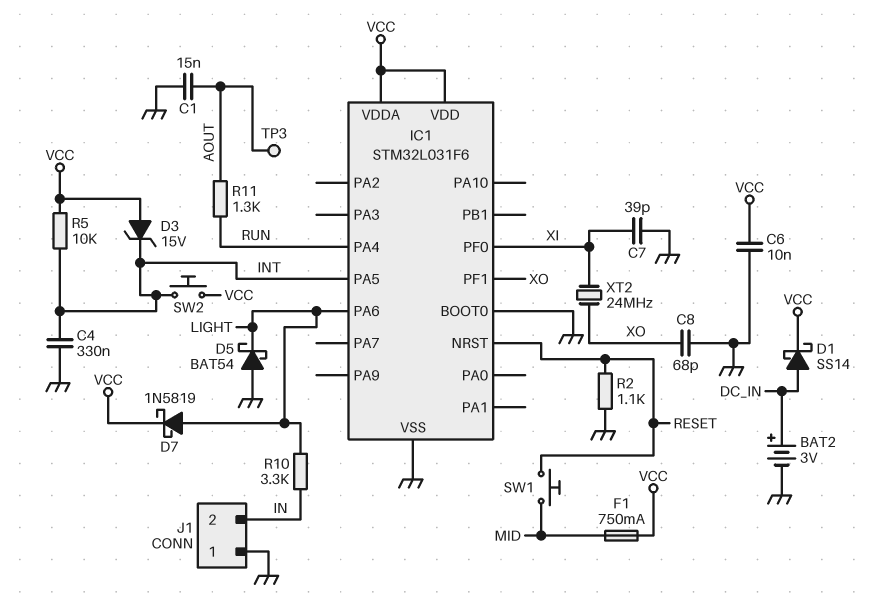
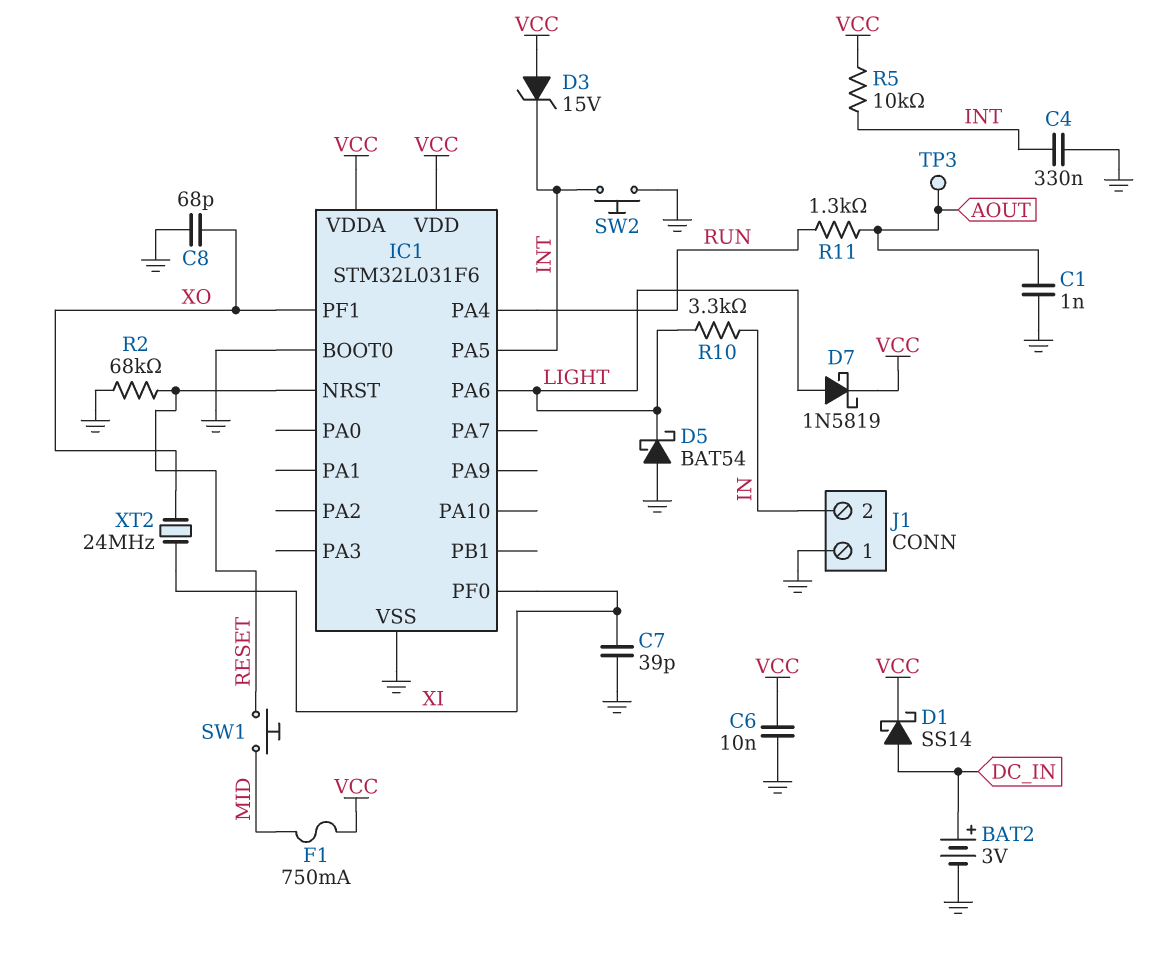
C1: 15nF (AOUT, GND) -> 1nF (AOUT, GND)
R2: 1.1k (GND, RESET) -> 68k (GND, RESET)
SW2: button (INT, VCC) -> button (GND, INT)

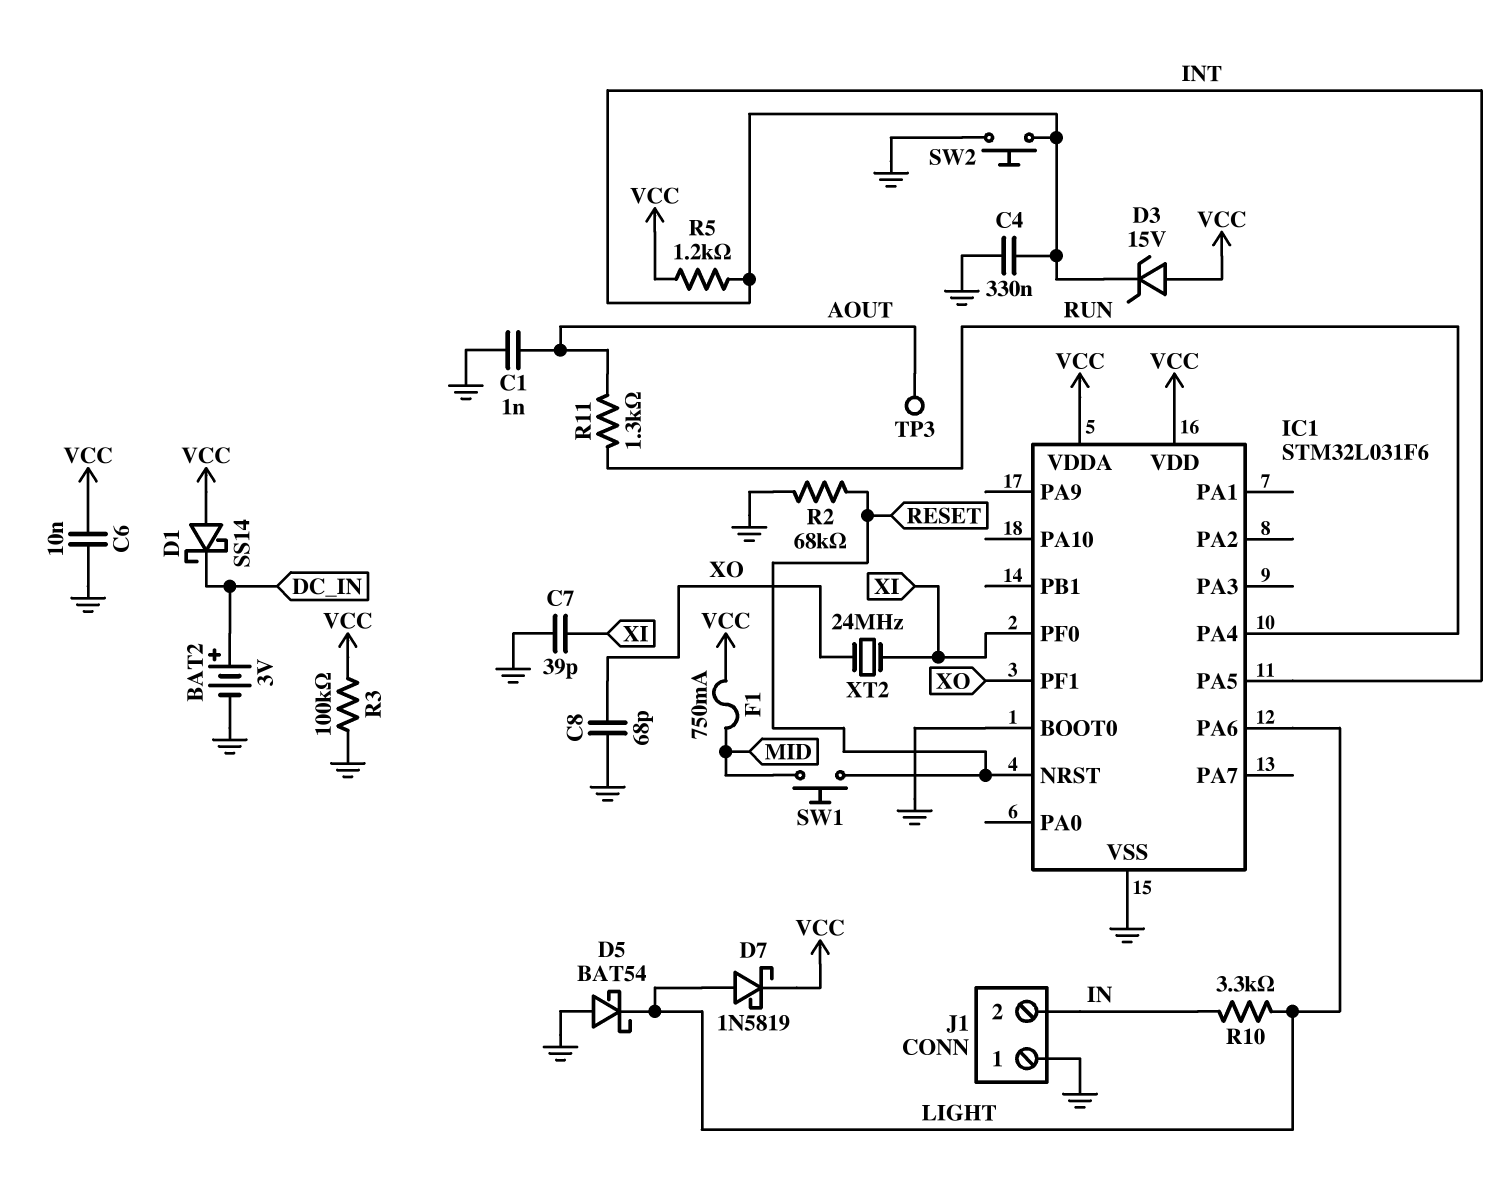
D1: schottky SS14 (A DC_IN, K VCC) -> schottky SS14 (A VCC, K DC_IN)
R3: none -> 100k (GND, VCC)
R5: 10k (INT, VCC) -> 1.2k (INT, VCC)

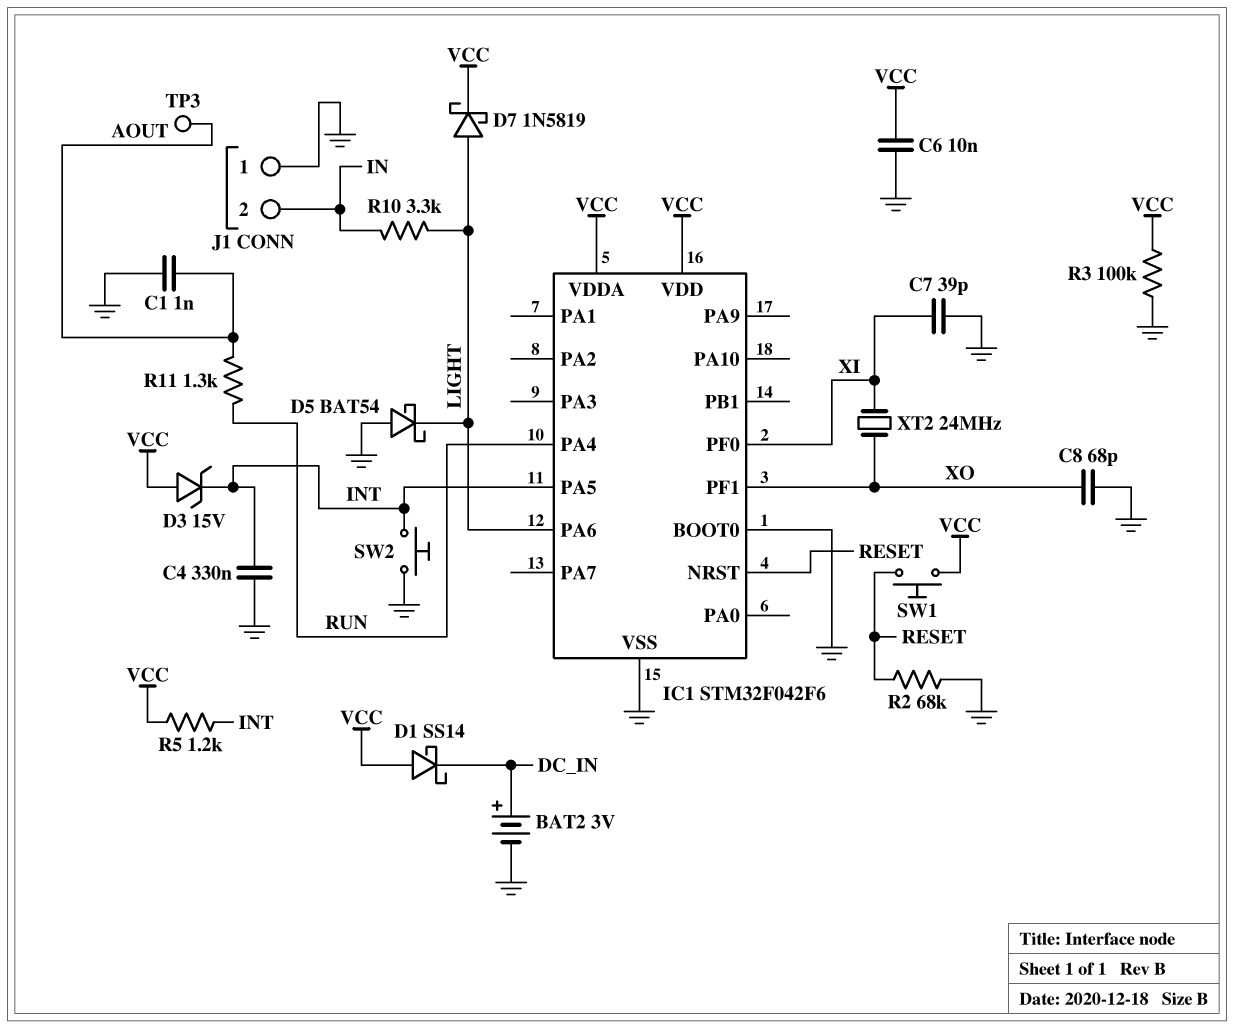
F1: 750mA (MID, VCC) -> none
IC1: STM32L031F6 -> STM32F042F6
SW1: button (MID, RESET) -> button (RESET, VCC)

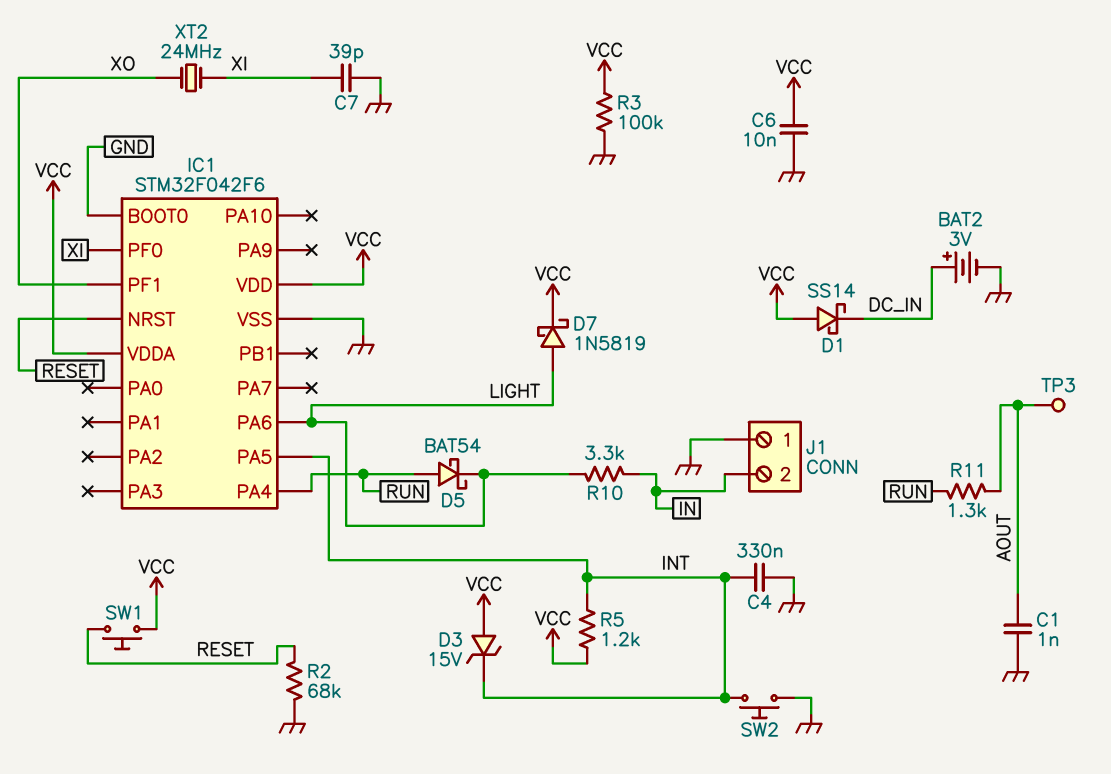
C8: 68pF (GND, XO) -> none
D5: schottky BAT54 (A GND, K LIGHT) -> schottky BAT54 (A RUN, K LIGHT)

